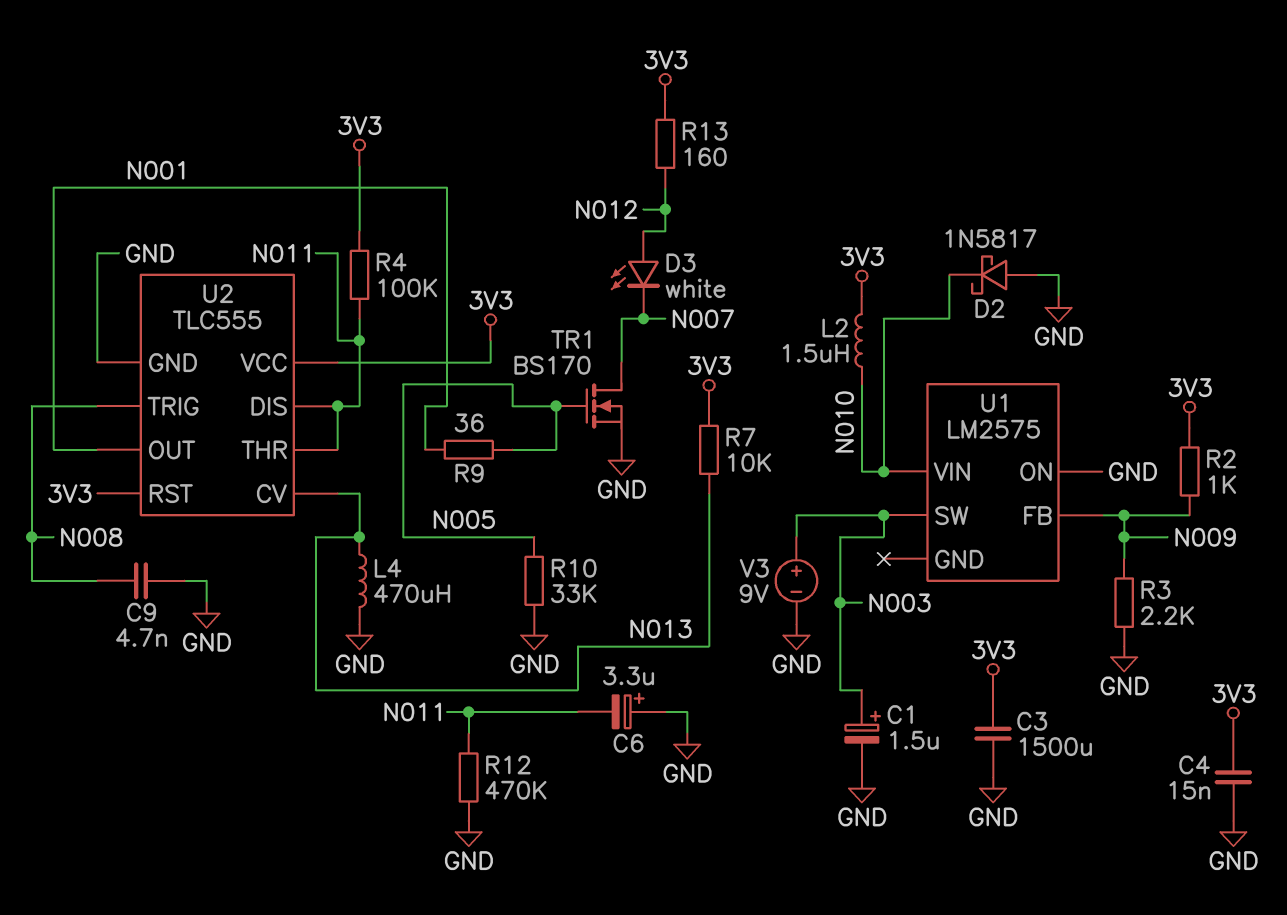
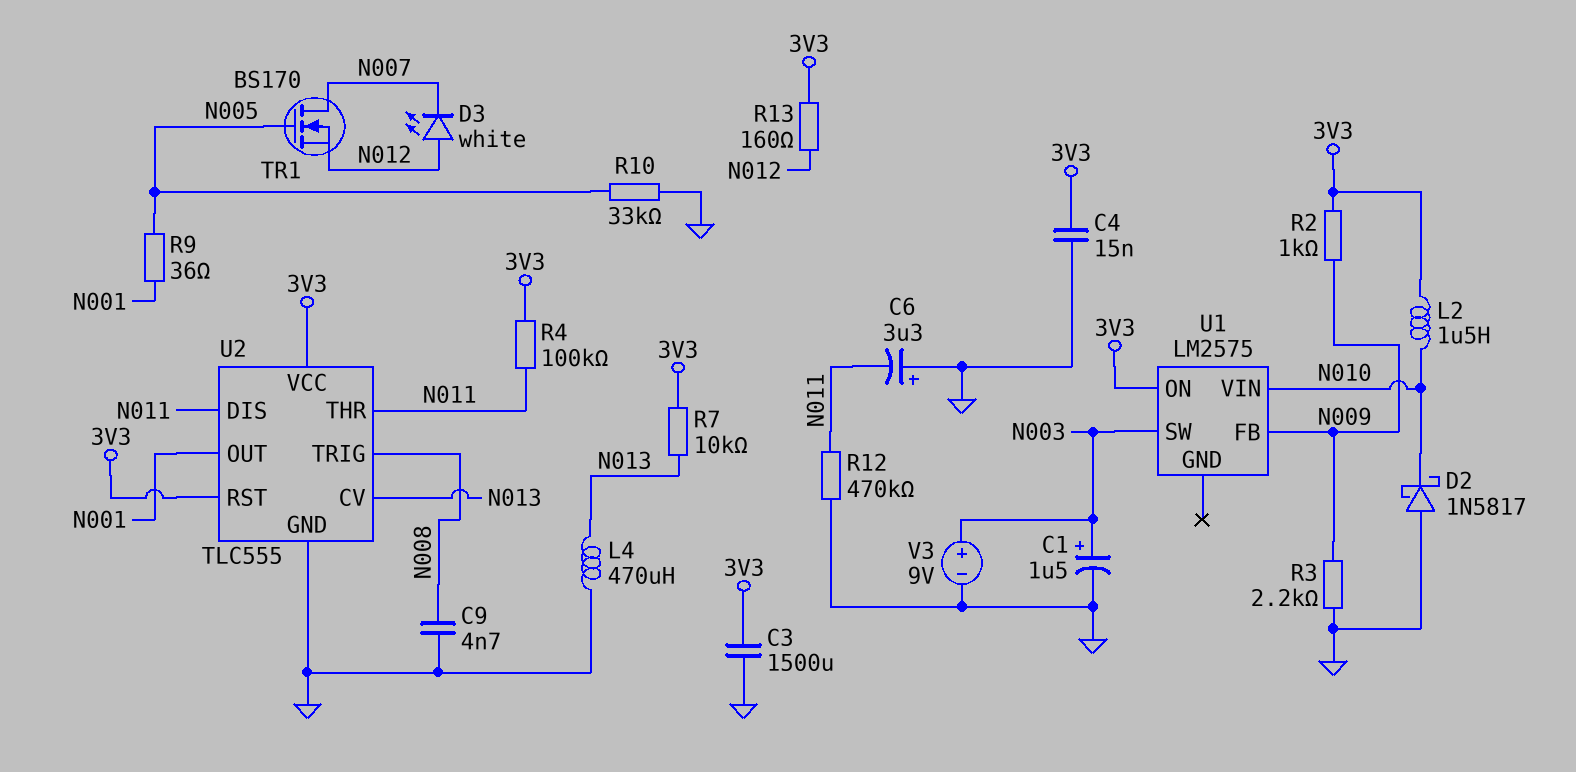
TR1: NMOS BS170 (G N005, D N007, S GND) -> NMOS BS170 (G N005, D N007, S N012)
U1 pin ON: GND -> 3V3

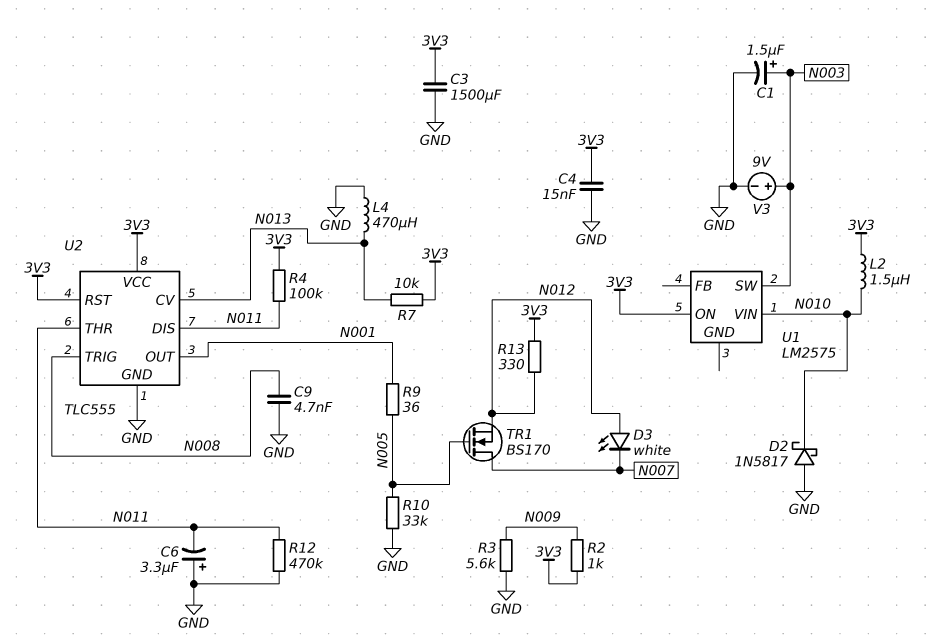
R3: 2.2k (GND, N009) -> 5.6k (GND, N009)
R13: 160 (3V3, N012) -> 330 (3V3, N012)
U1 pin FB: N009 -> none

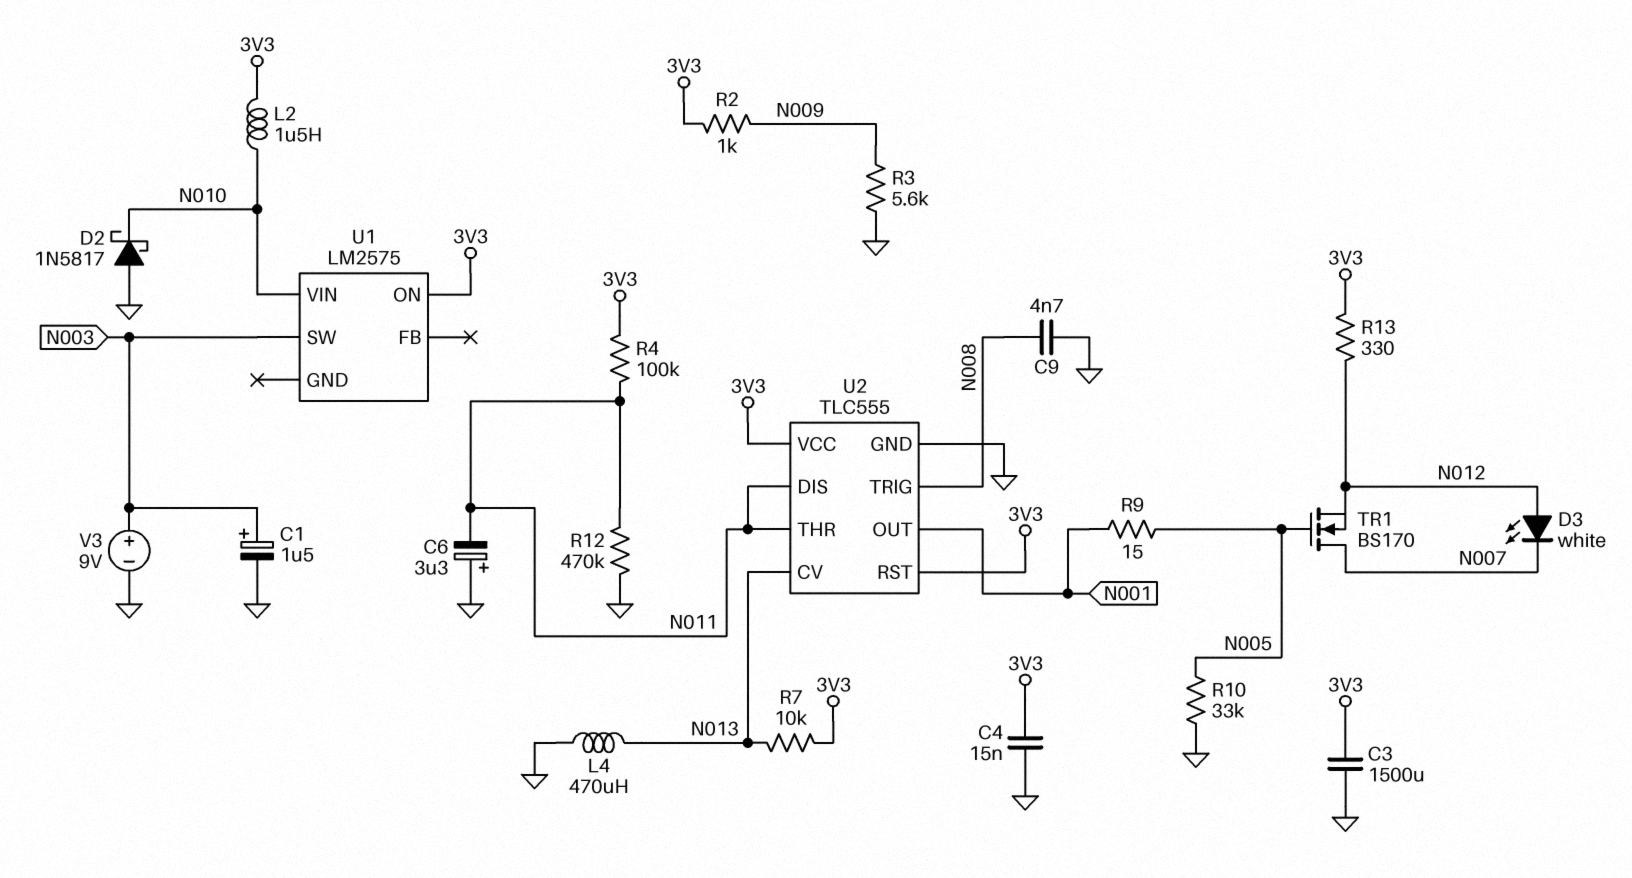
R9: 36 (N001, N005) -> 15 (N001, N005)

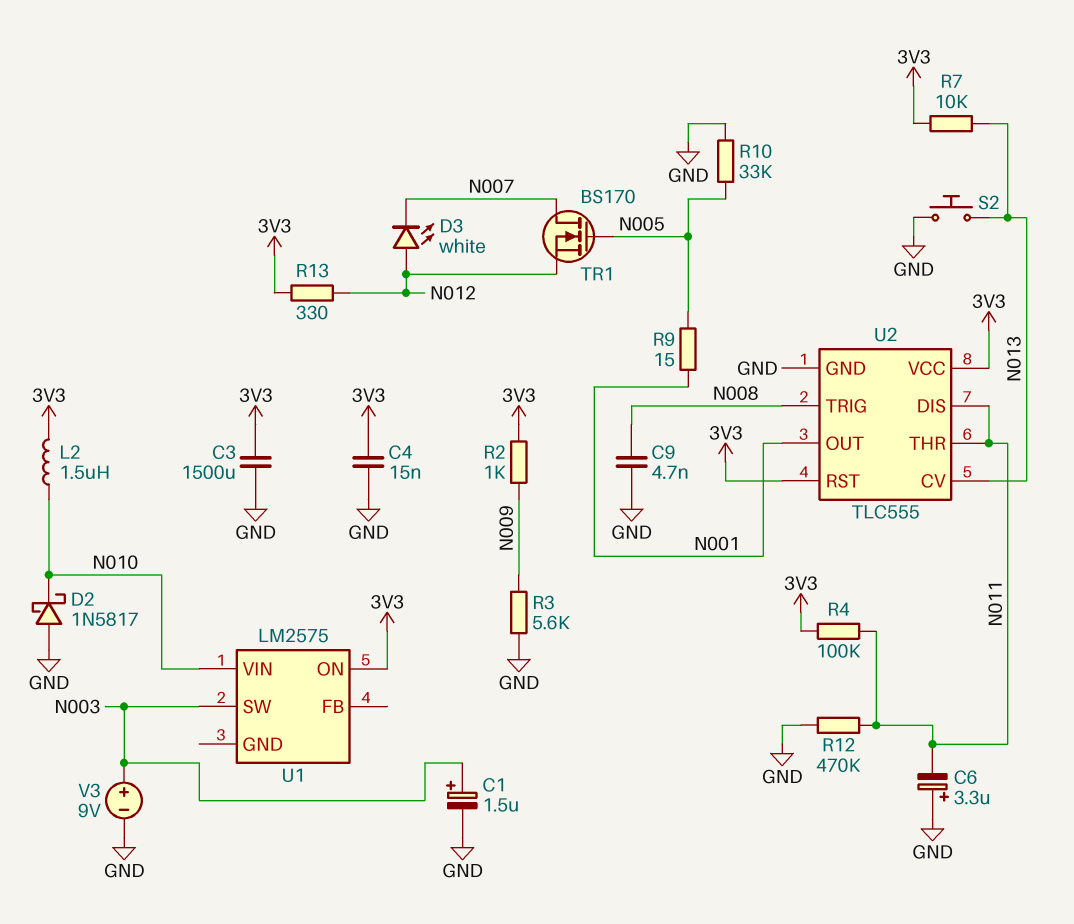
L4: 470uH (GND, N013) -> none
S2: none -> button (GND, N013)

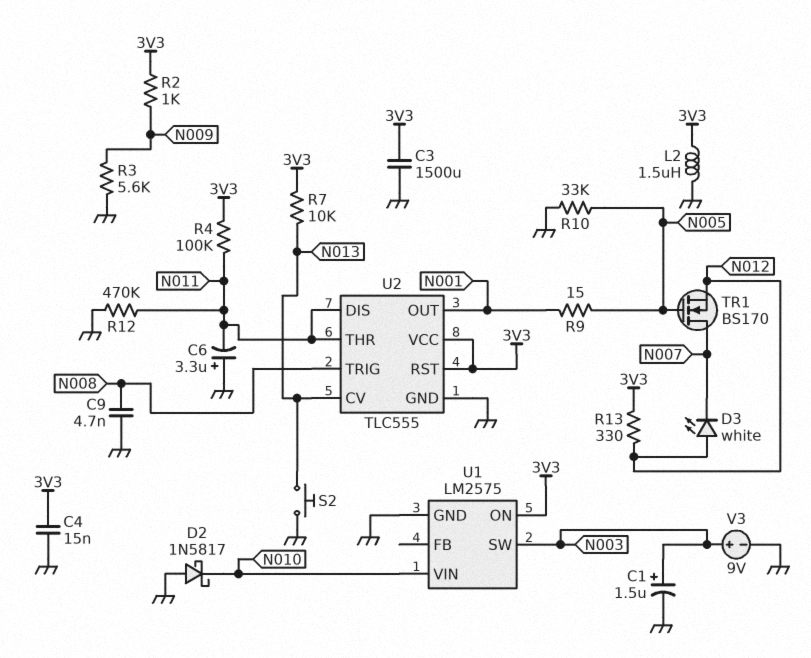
L2: 1.5uH (3V3, N010) -> 1.5uH (3V3, GND)
U1 pin GND: none -> GND

